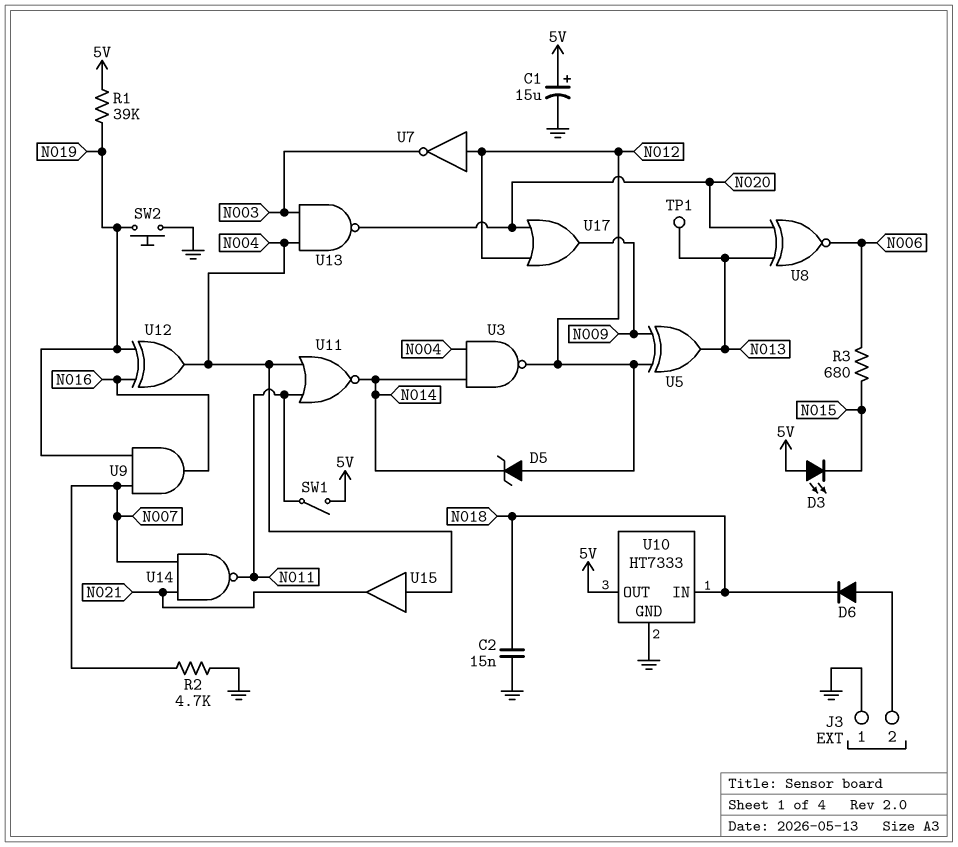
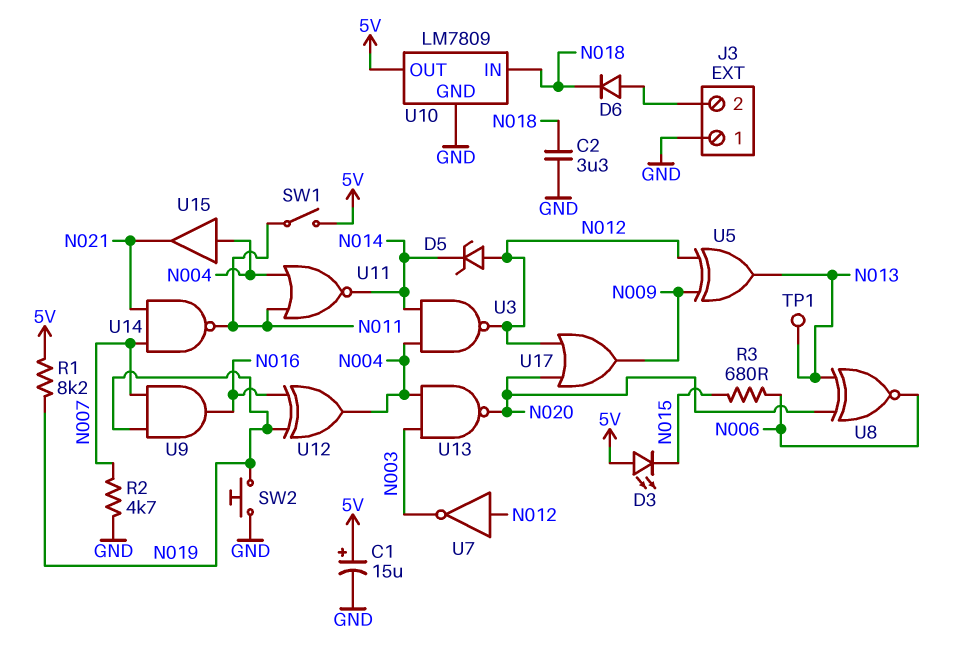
C2: 15nF (GND, N018) -> 3.3uF (GND, N018)
R1: 39k (5V, N019) -> 8.2k (5V, N019)
U10: HT7333 -> LM7809

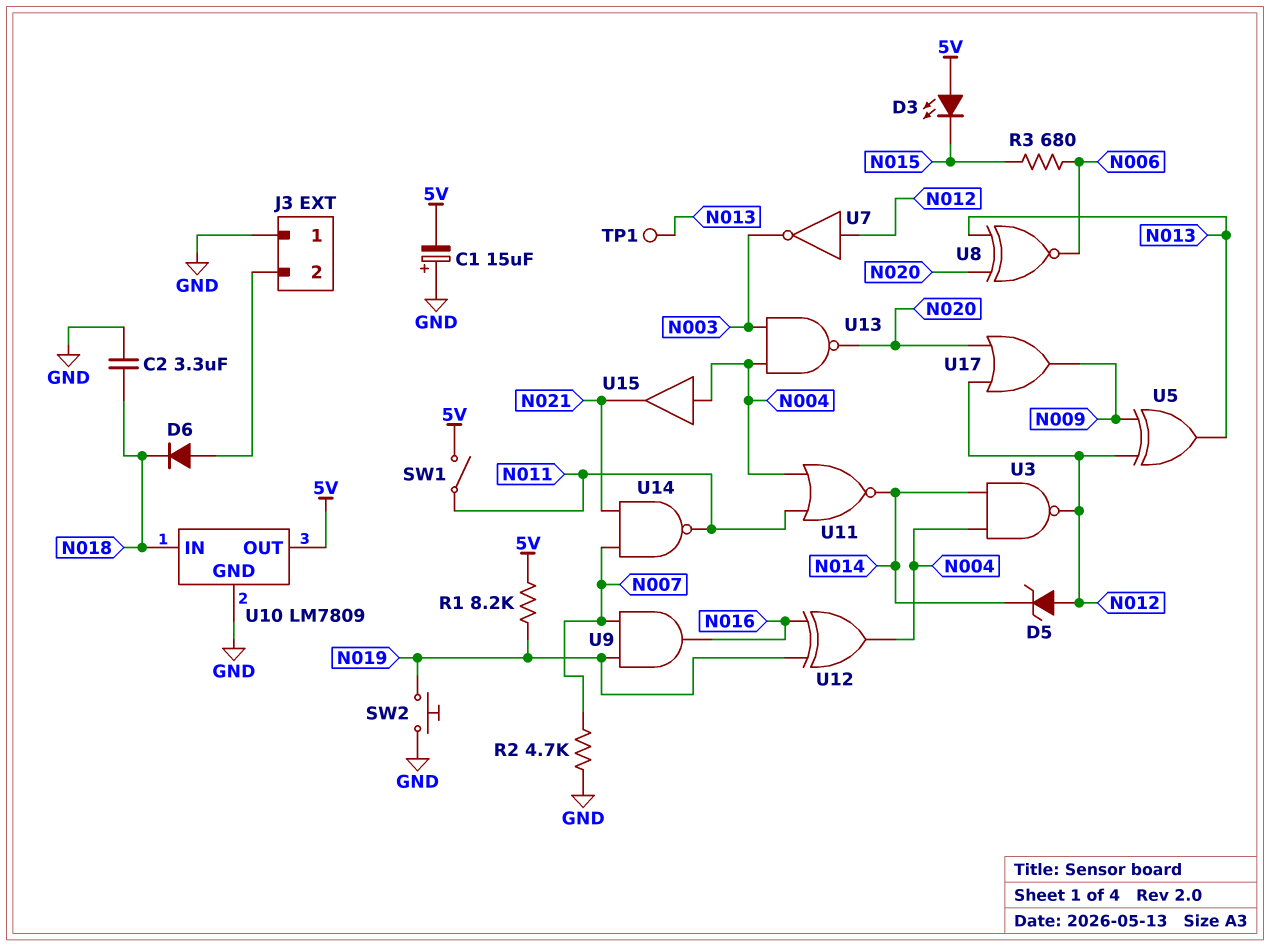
C1: 15uF (plus 5V, minus GND) -> 15uF (plus GND, minus 5V)

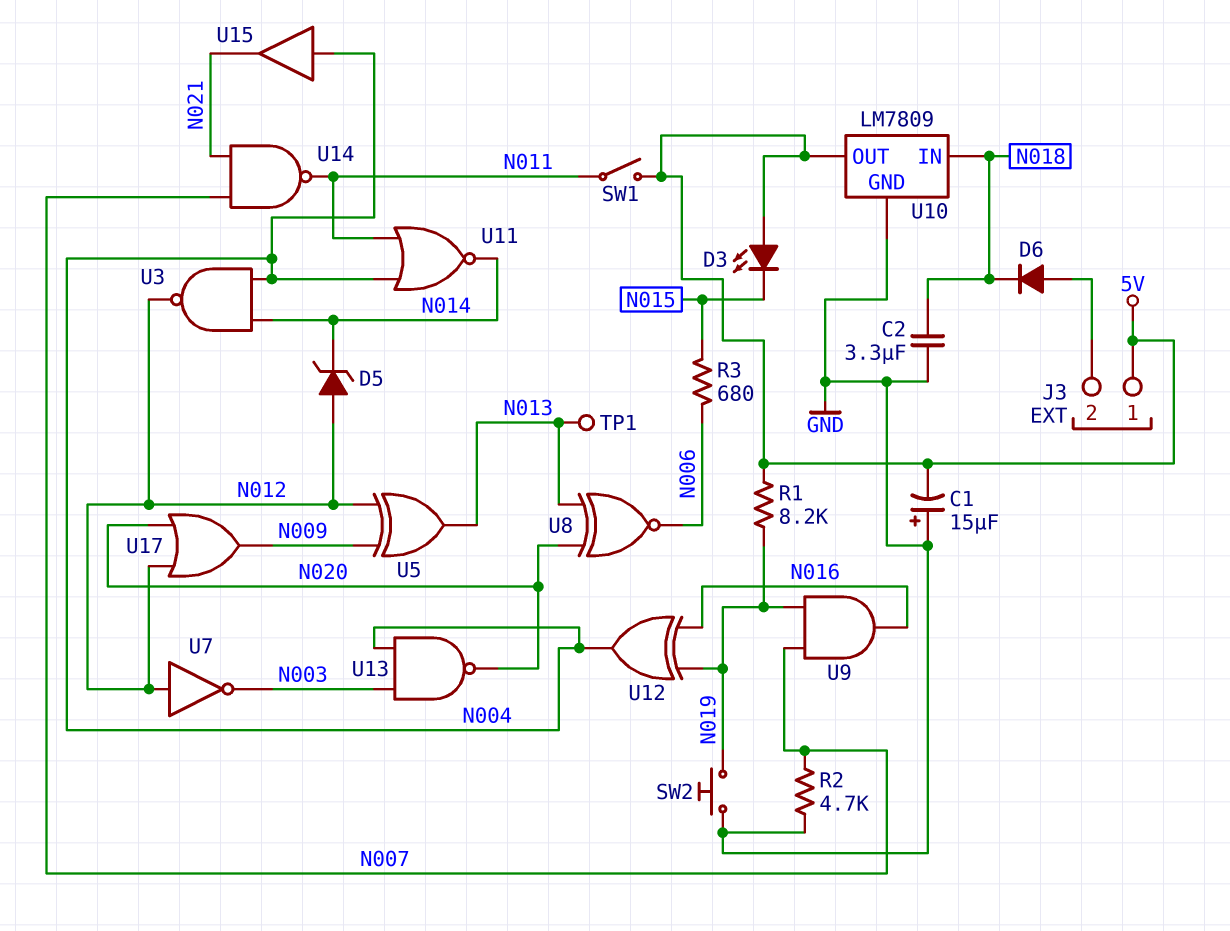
J3 pin 1: GND -> 5V

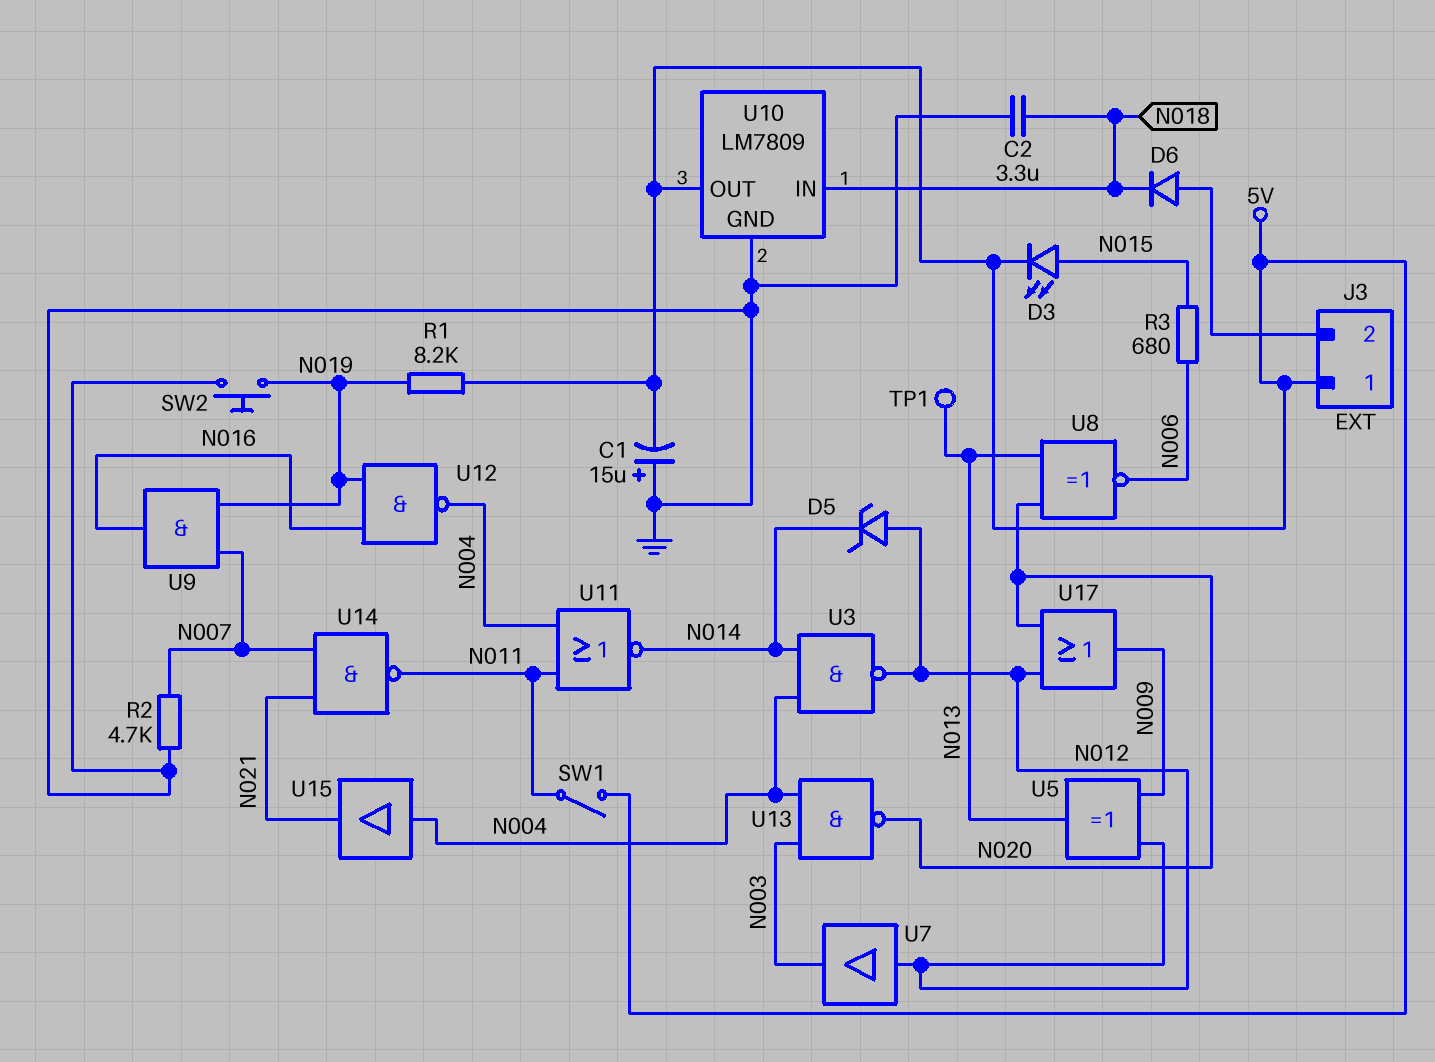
D3: LED (A 5V, K N015) -> LED (A N015, K 5V)
U7: NOT (in N012, out N003) -> buffer (in N012, out N003)
U12: XOR (in N016, in N019, out N004) -> NAND (in N016, in N019, out N004)

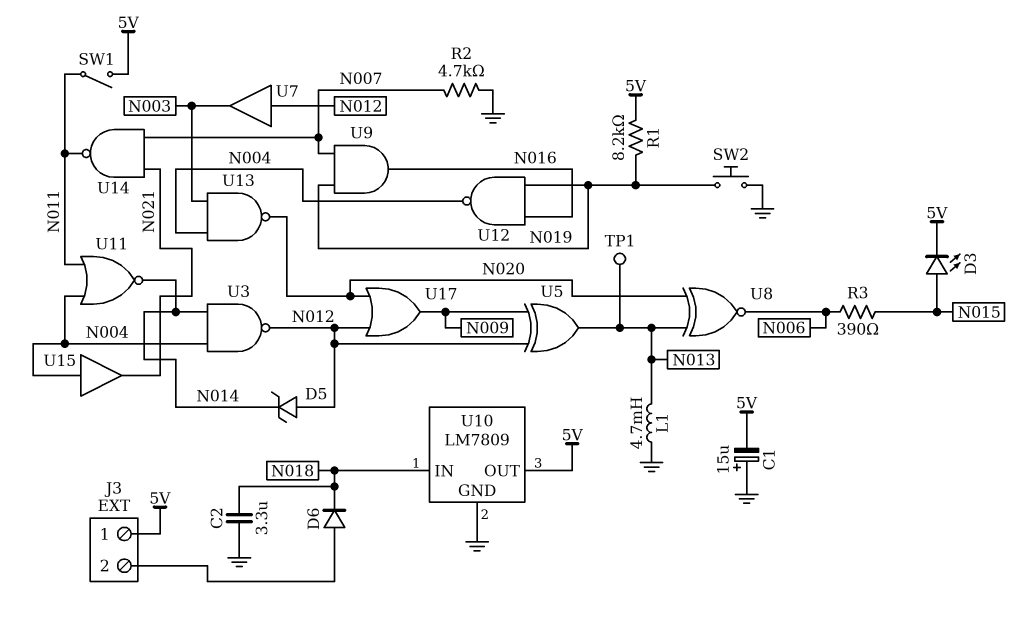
L1: none -> 4.7mH (GND, N013)
R3: 680 (N006, N015) -> 390 (N006, N015)

